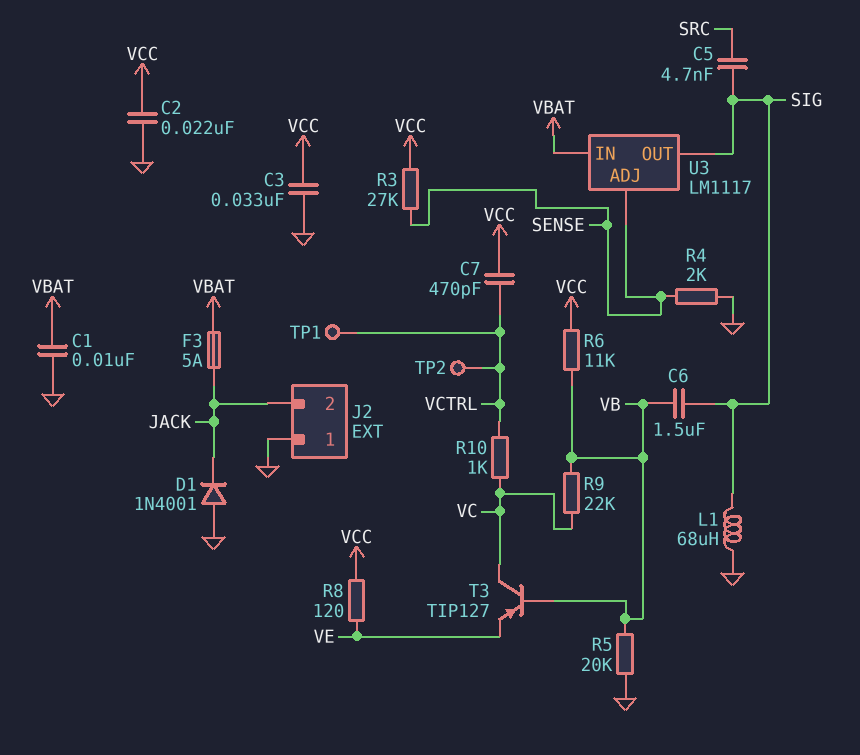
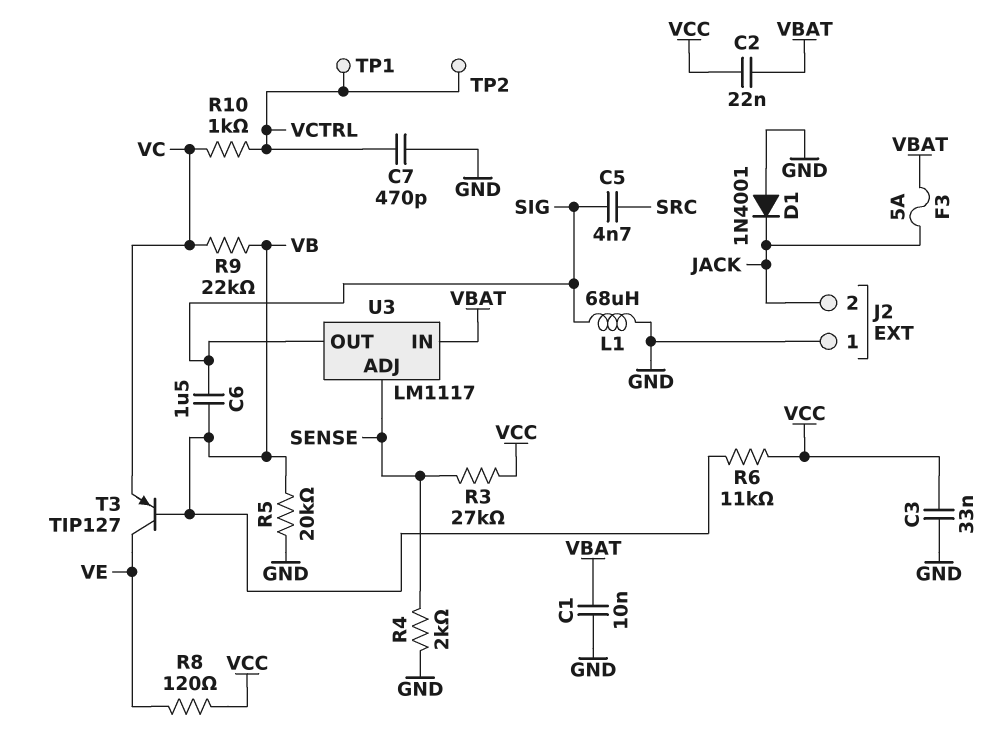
C2: 22nF (GND, VCC) -> 22nF (VBAT, VCC)
C7: 470pF (VCC, VCTRL) -> 470pF (GND, VCTRL)
T3: PNP TIP127 (B VB, C VC, E VE) -> PNP TIP127 (B VB, C VE, E VC)

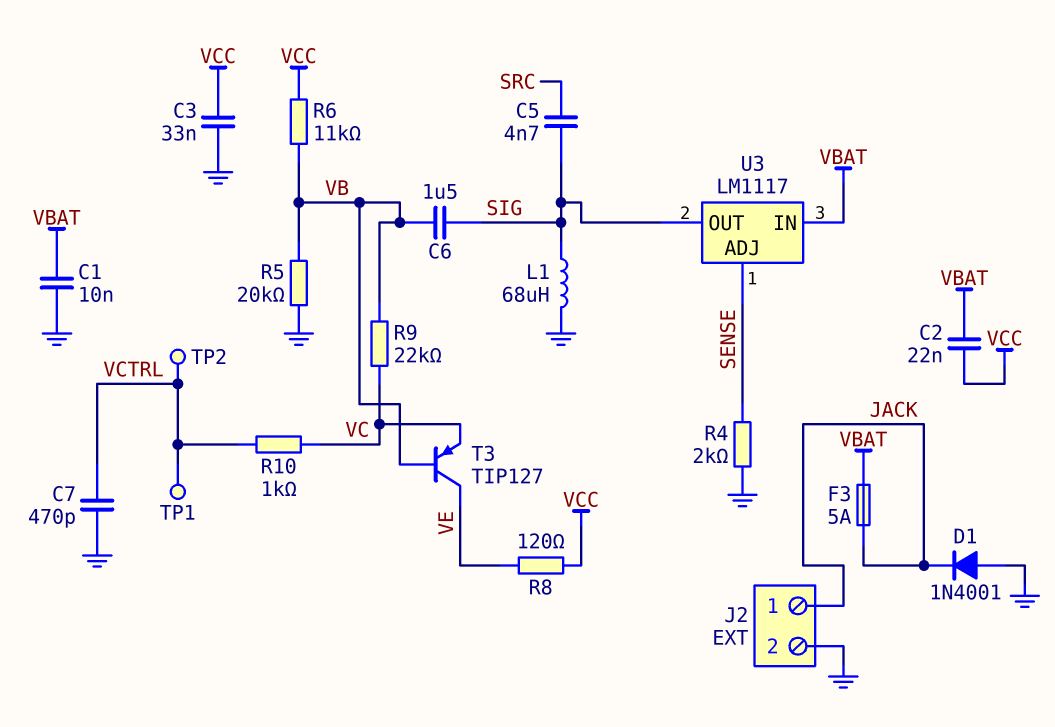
J2 pin 1: GND -> JACK
J2 pin 2: JACK -> GND
R3: 27k (SENSE, VCC) -> none

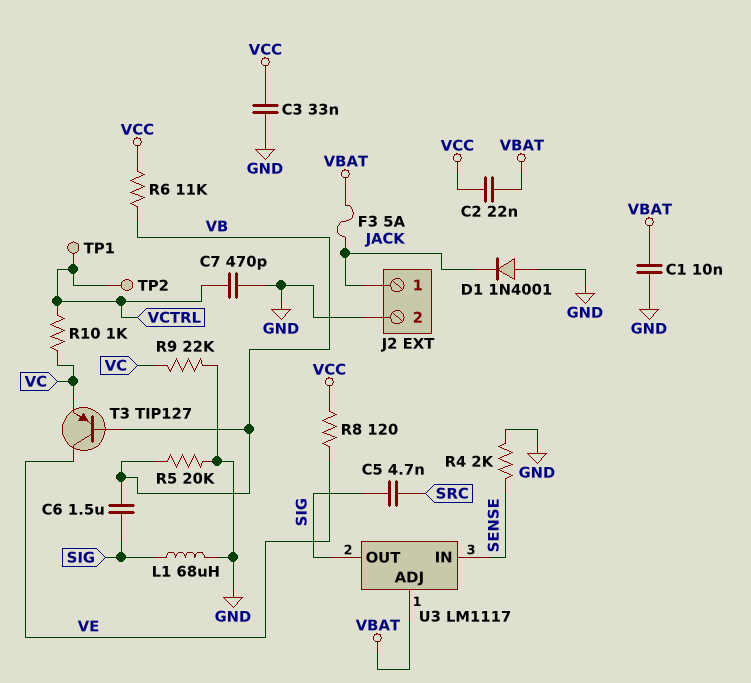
R9: 22k (VB, VC) -> 22k (GND, VC)
U3 pin ADJ: SENSE -> VBAT
U3 pin IN: VBAT -> SENSE

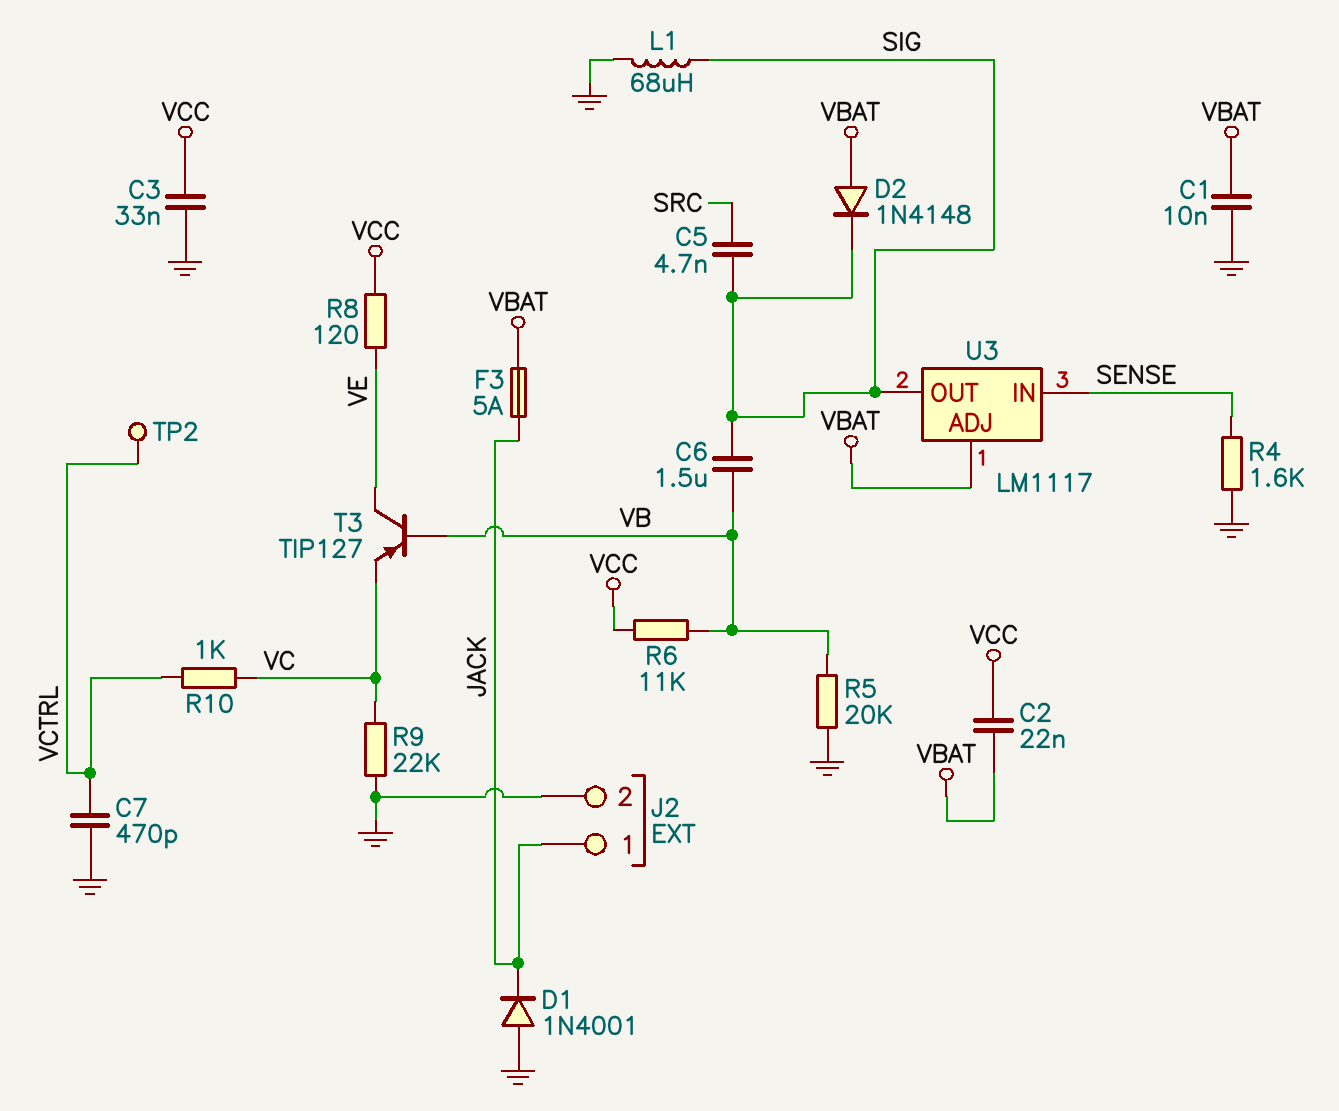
D2: none -> diode 1N4148 (A VBAT, K SIG)
R4: 2k (GND, SENSE) -> 1.6k (GND, SENSE)
TP1: test point (VCTRL) -> none

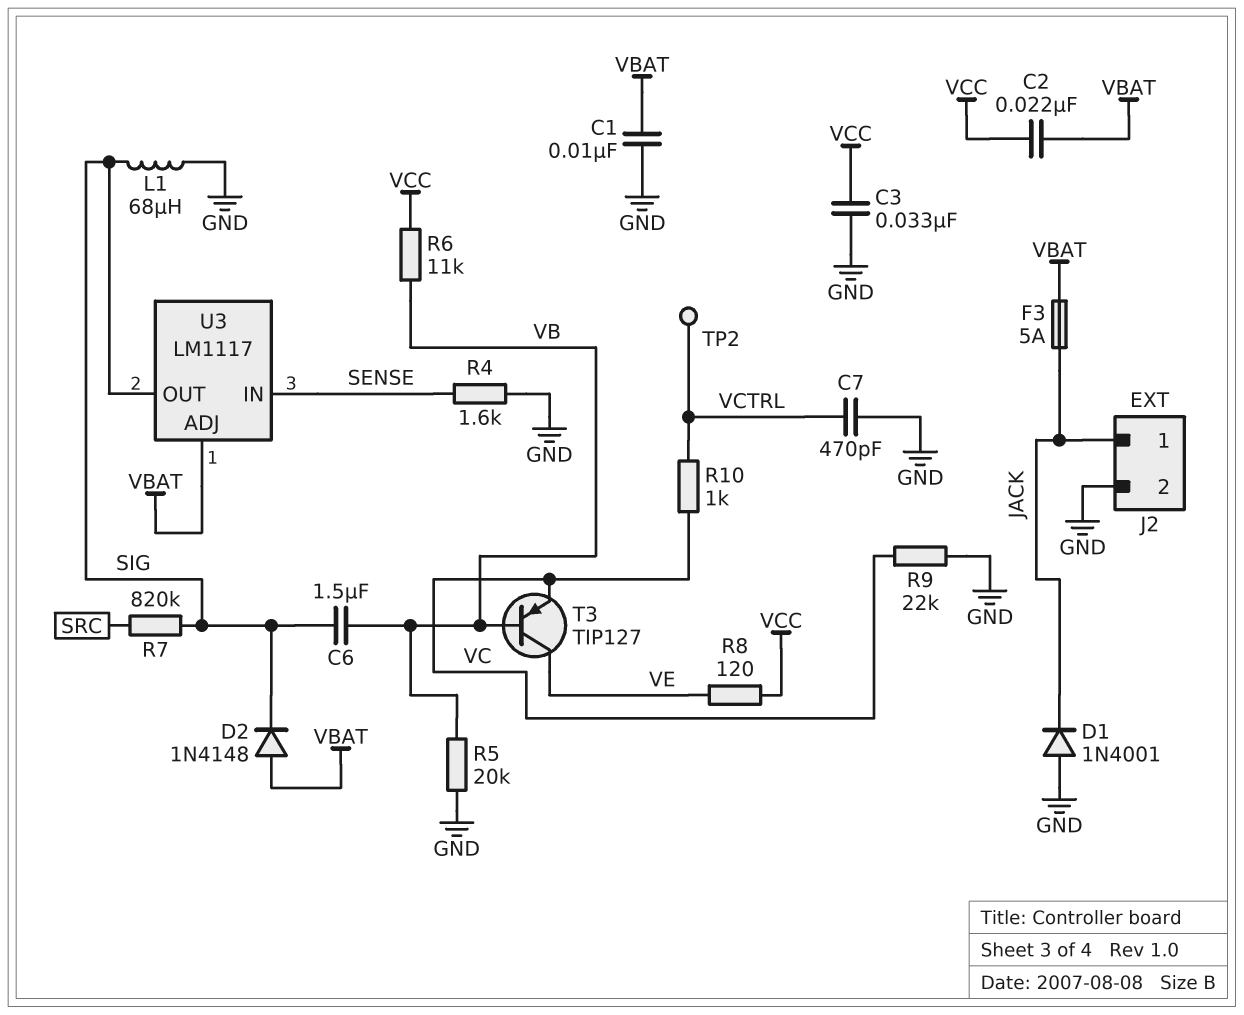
C5: 4.7nF (SIG, SRC) -> none
R7: none -> 820k (SIG, SRC)

